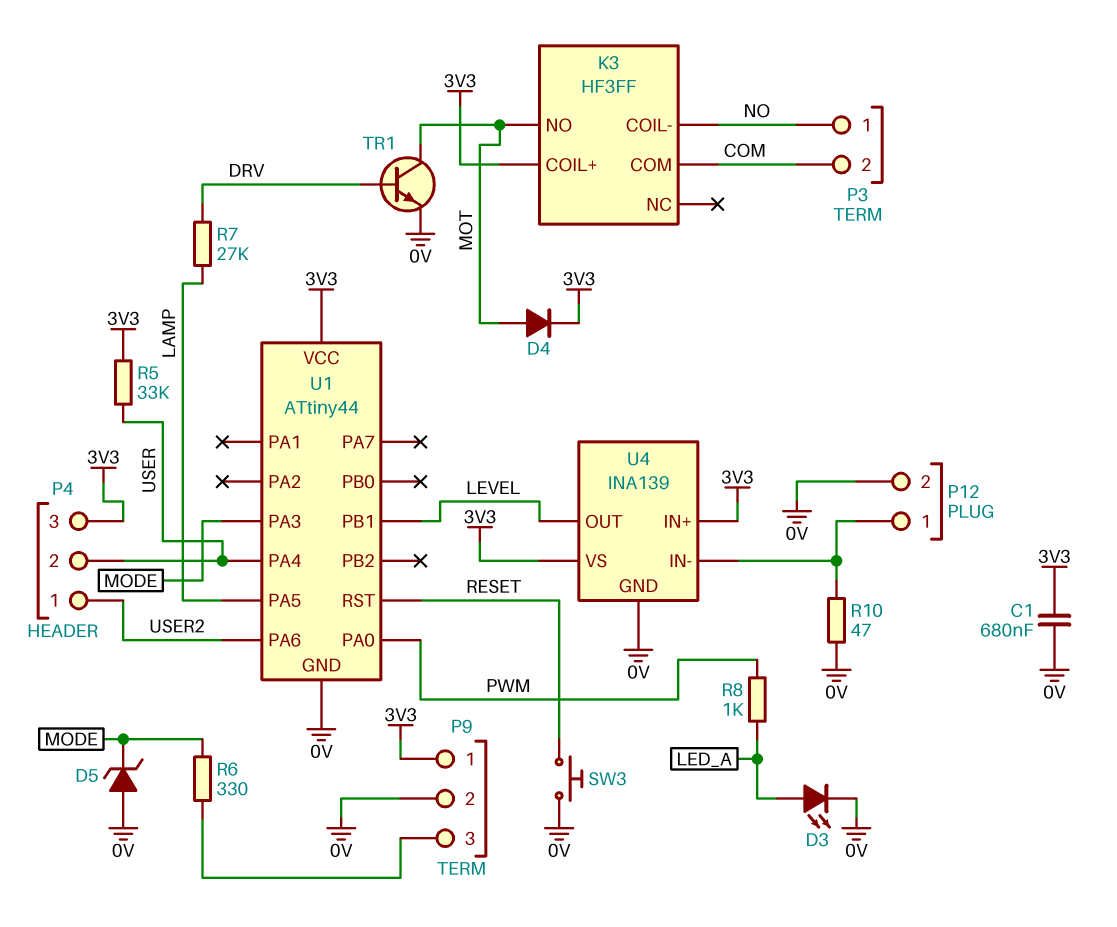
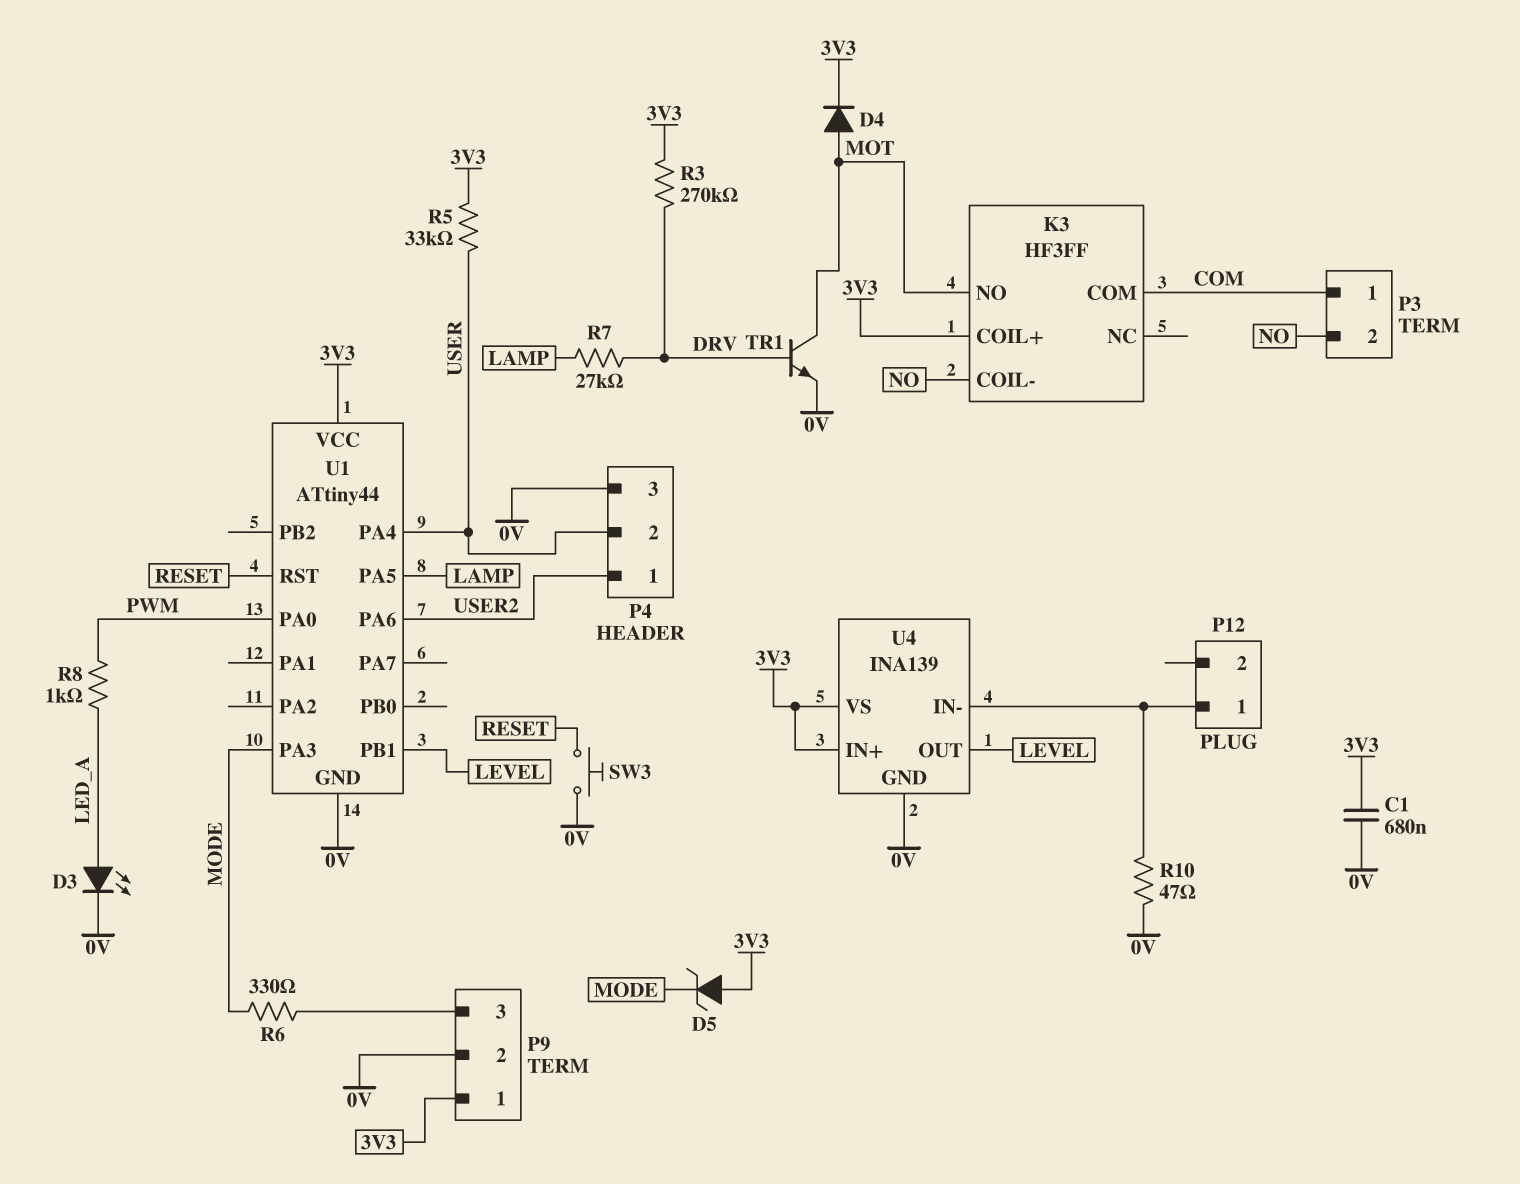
D5: zener (A 0V, K MODE) -> zener (A 3V3, K MODE)
P3 pin 1: NO -> COM
P3 pin 2: COM -> NO
P4 pin 3: 3V3 -> 0V
P12 pin 2: 0V -> none
R3: none -> 270k (3V3, DRV)

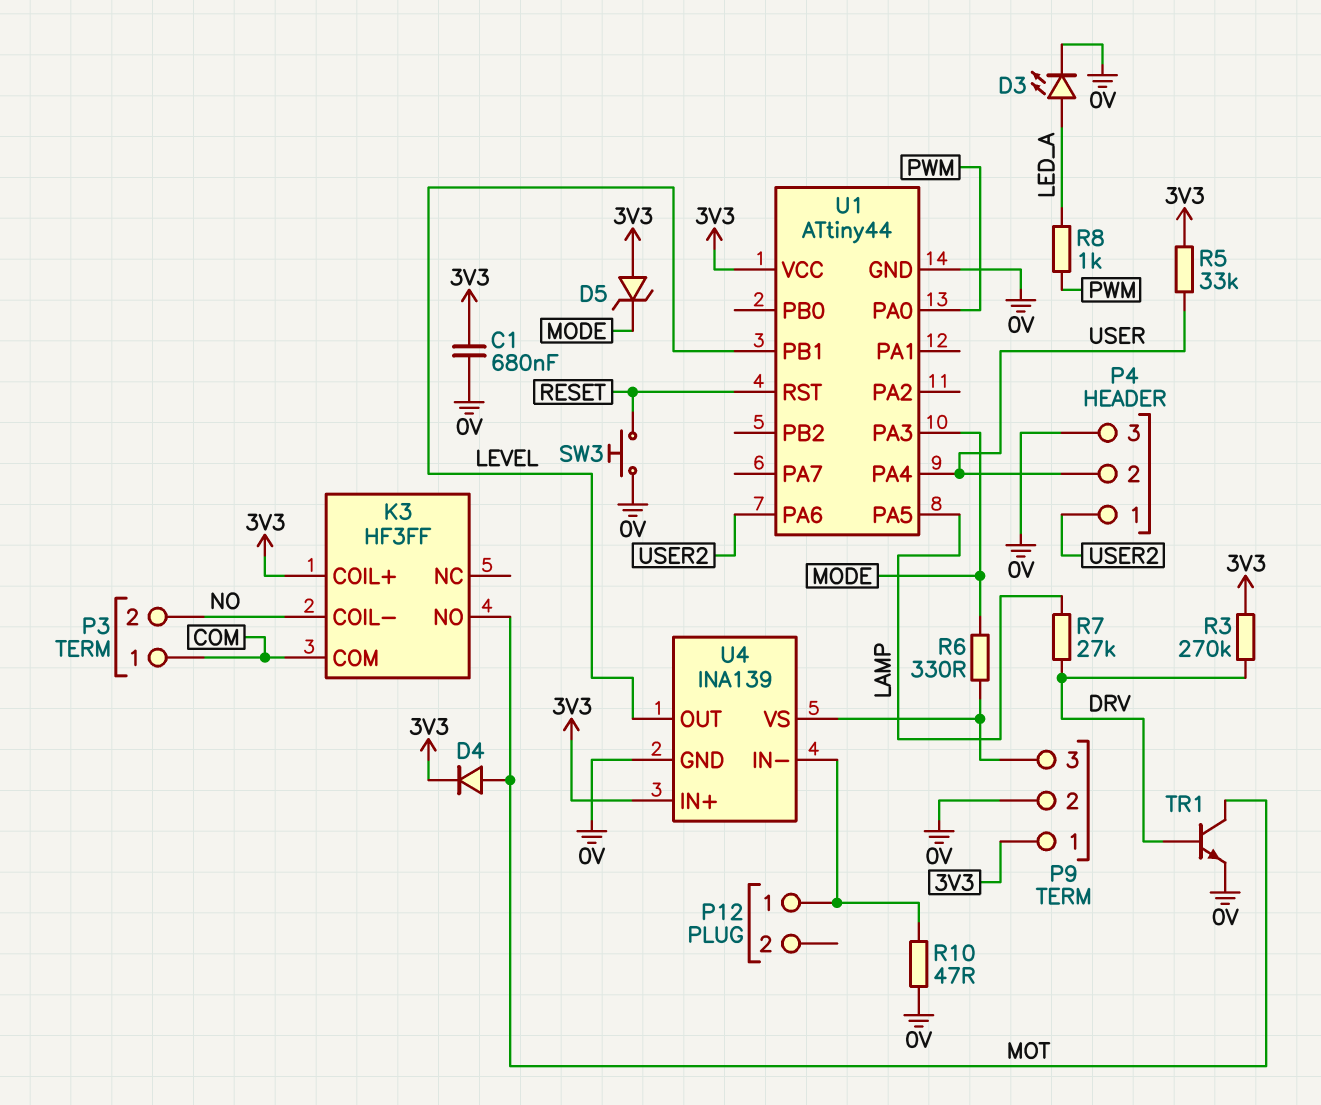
U4 pin VS: 3V3 -> P9/3

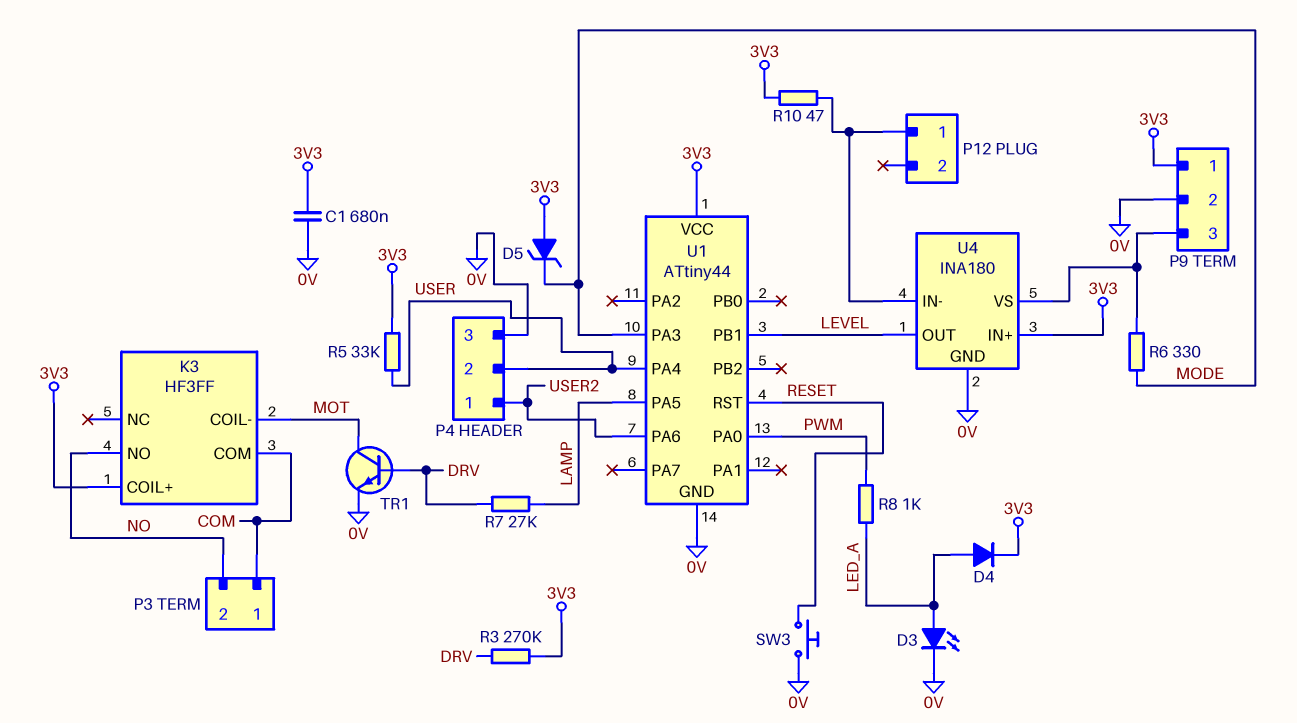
D4: diode (A MOT, K 3V3) -> diode (A LED_A, K 3V3)
K3 pin COIL-: NO -> MOT
K3 pin NO: MOT -> NO
R10: 47 (0V, P12/1) -> 47 (3V3, P12/1)
U4: INA139 -> INA180

